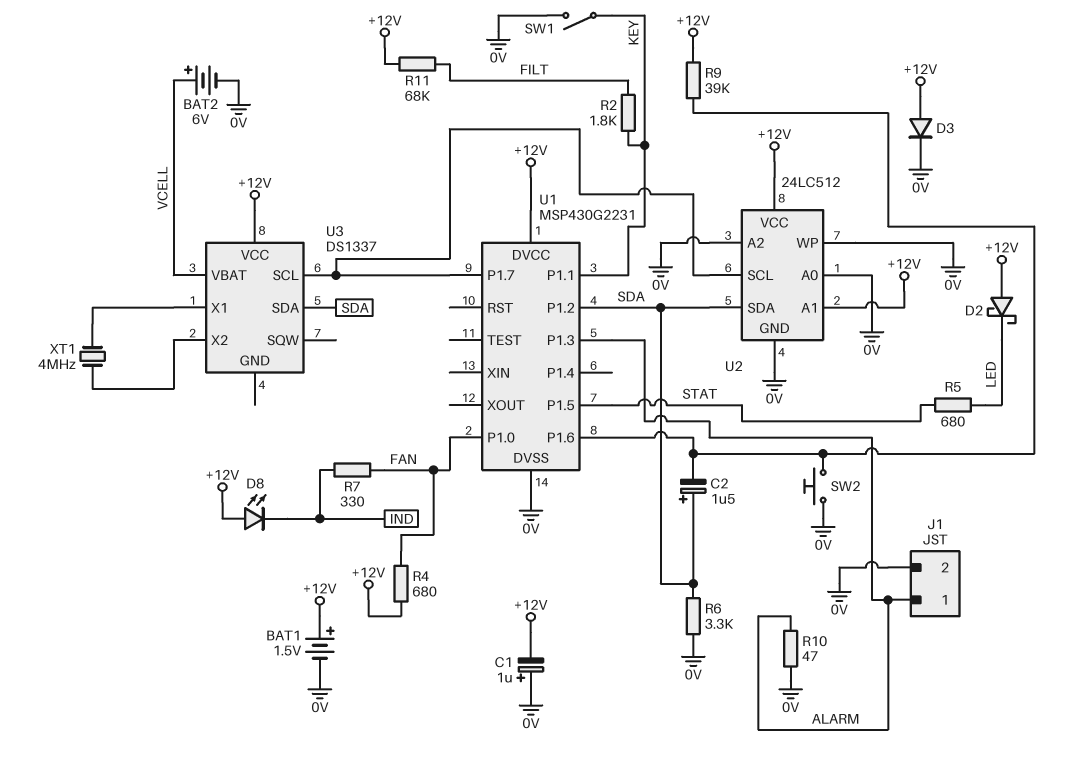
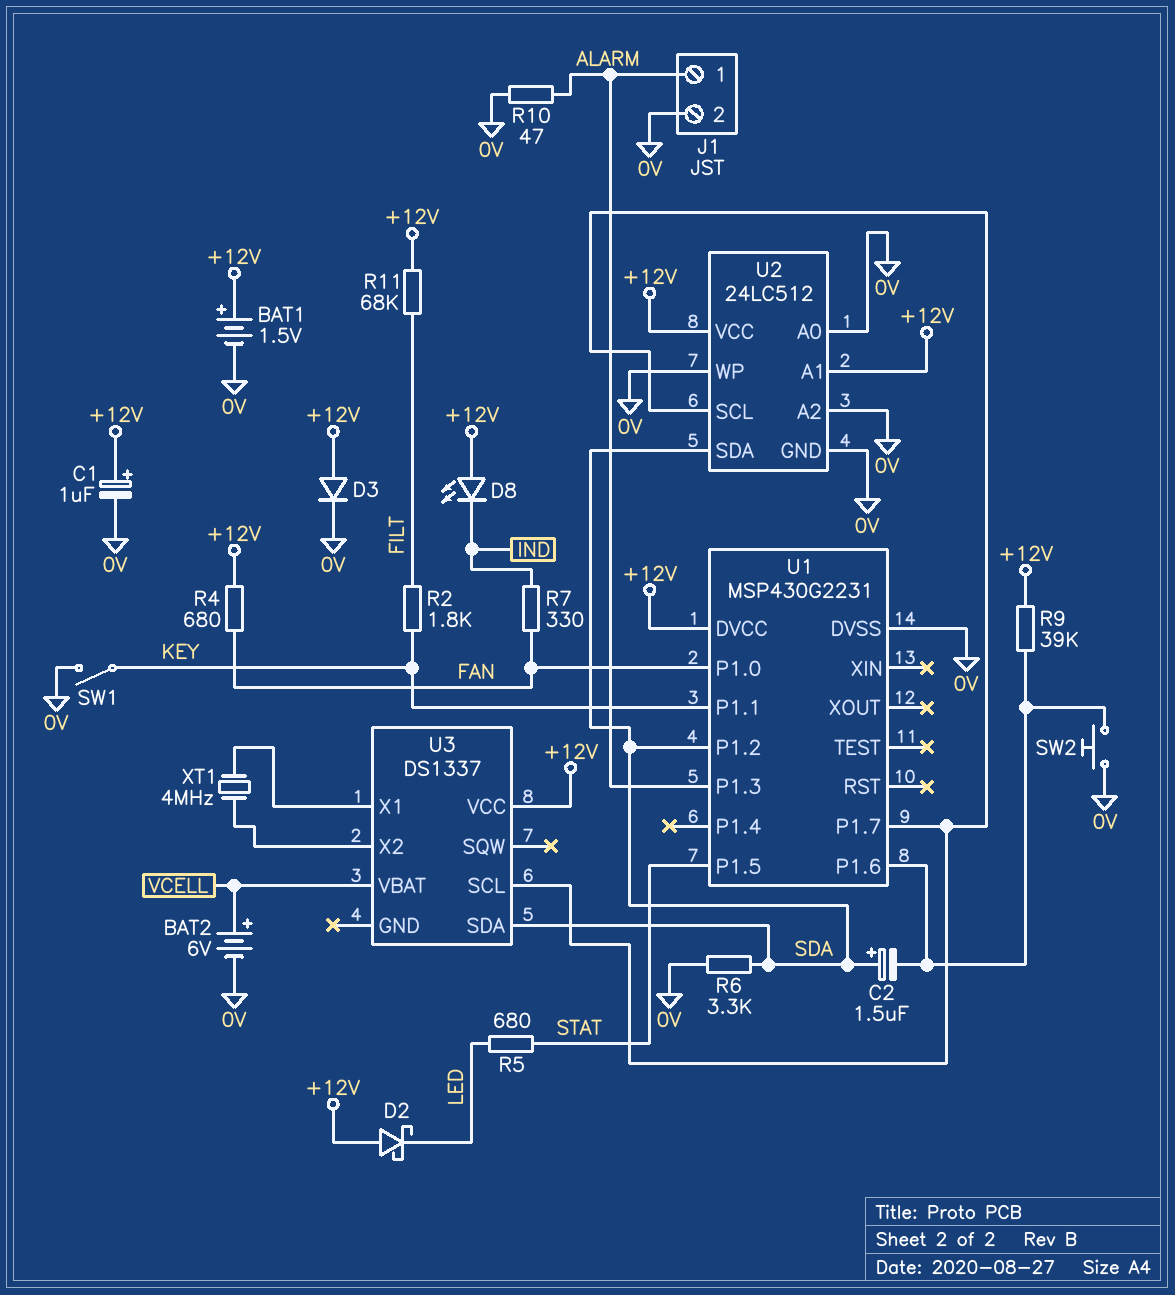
C1: 1uF (plus 0V, minus +12V) -> 1uF (plus +12V, minus 0V)

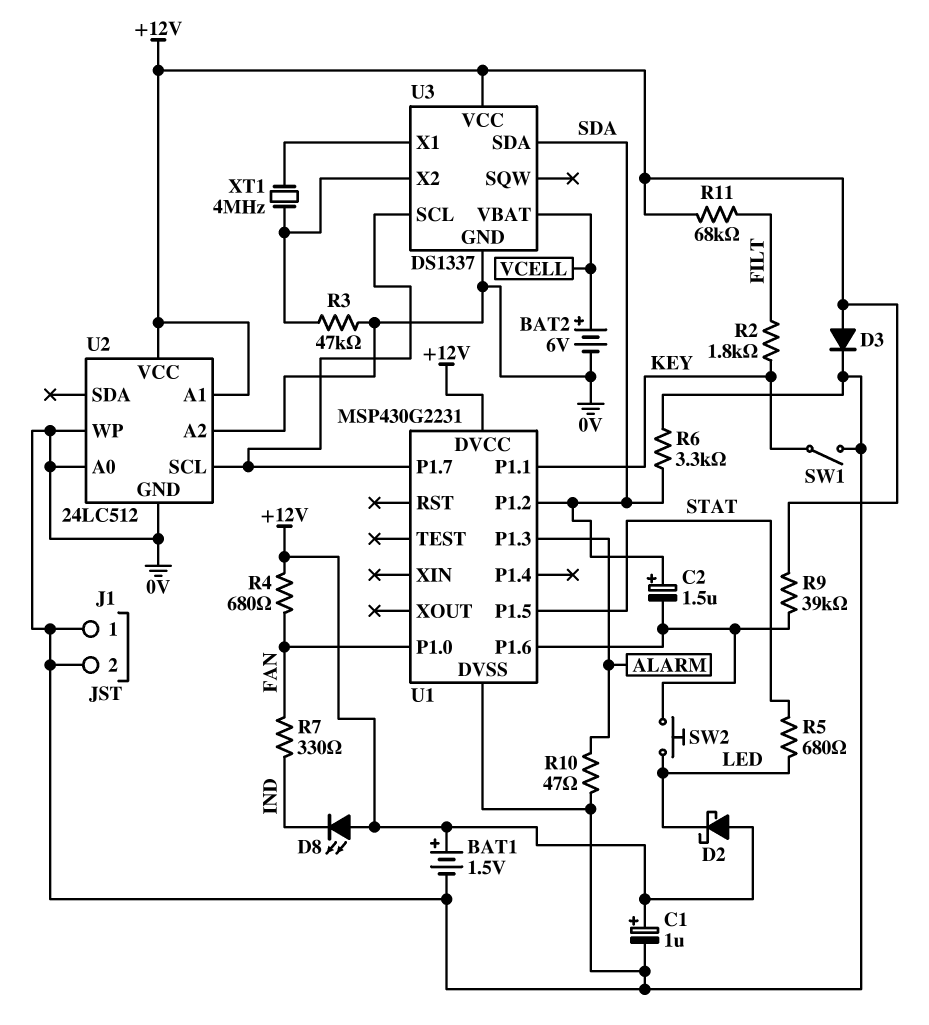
J1 pin 1: ALARM -> 0V
R3: none -> 47k (0V, U3/X2)
SW2: button (0V, U1/P1.6) -> button (LED, U1/P1.6)
U2 pin SDA: SDA -> none
U3 pin GND: none -> 0V

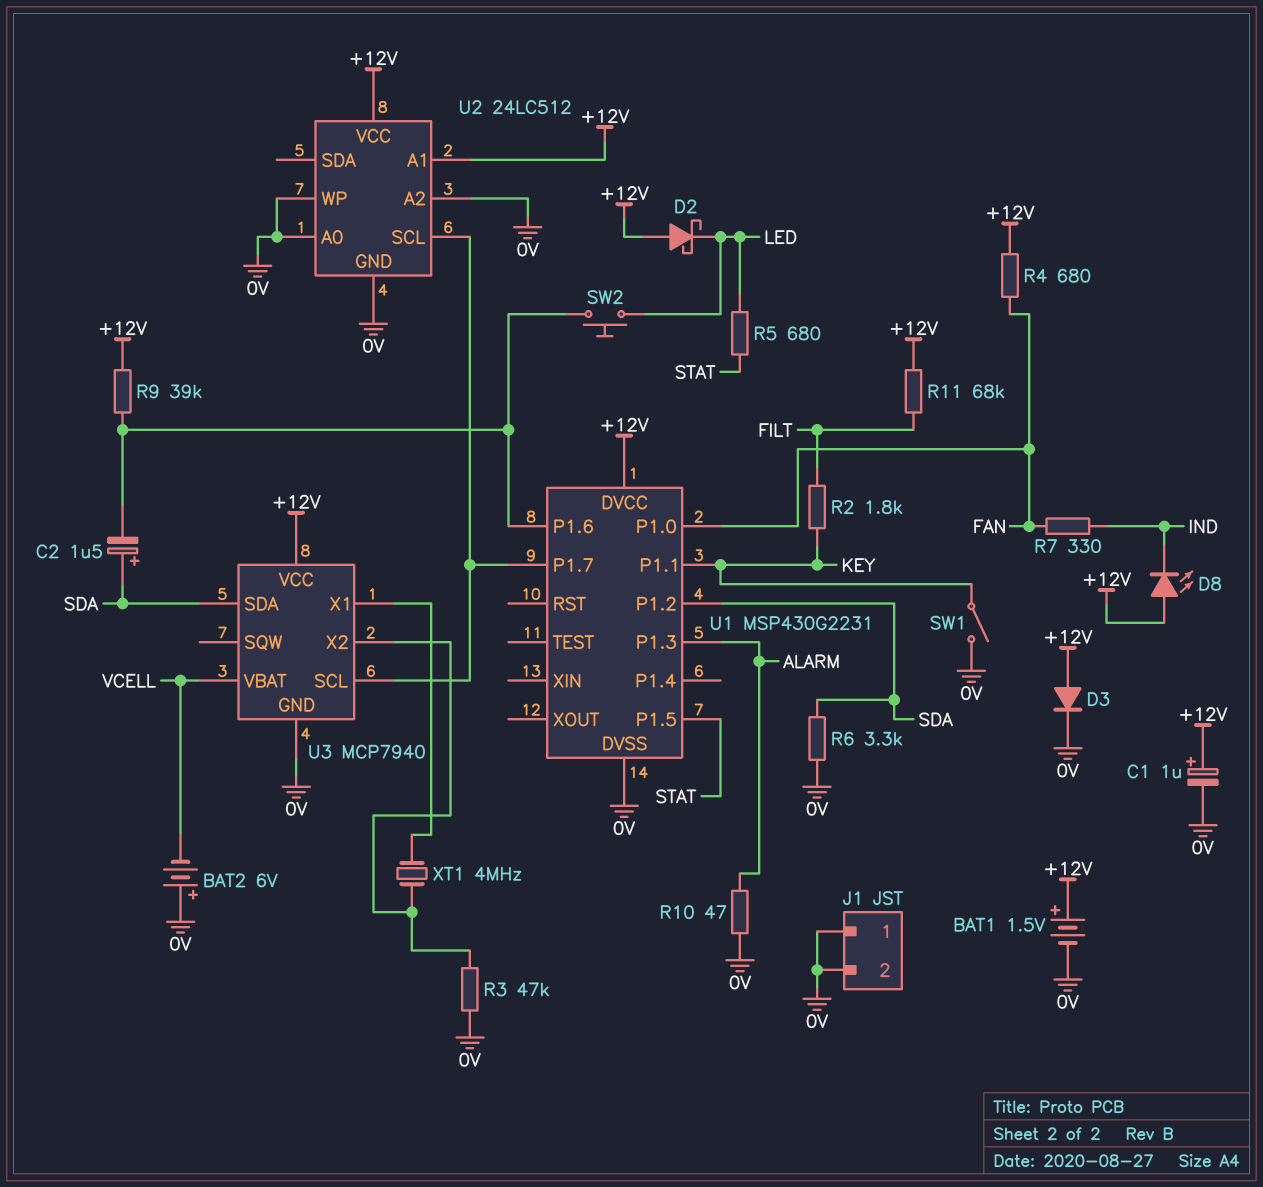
BAT2: 6V (plus VCELL, minus 0V) -> 6V (plus 0V, minus VCELL)
U3: DS1337 -> MCP7940

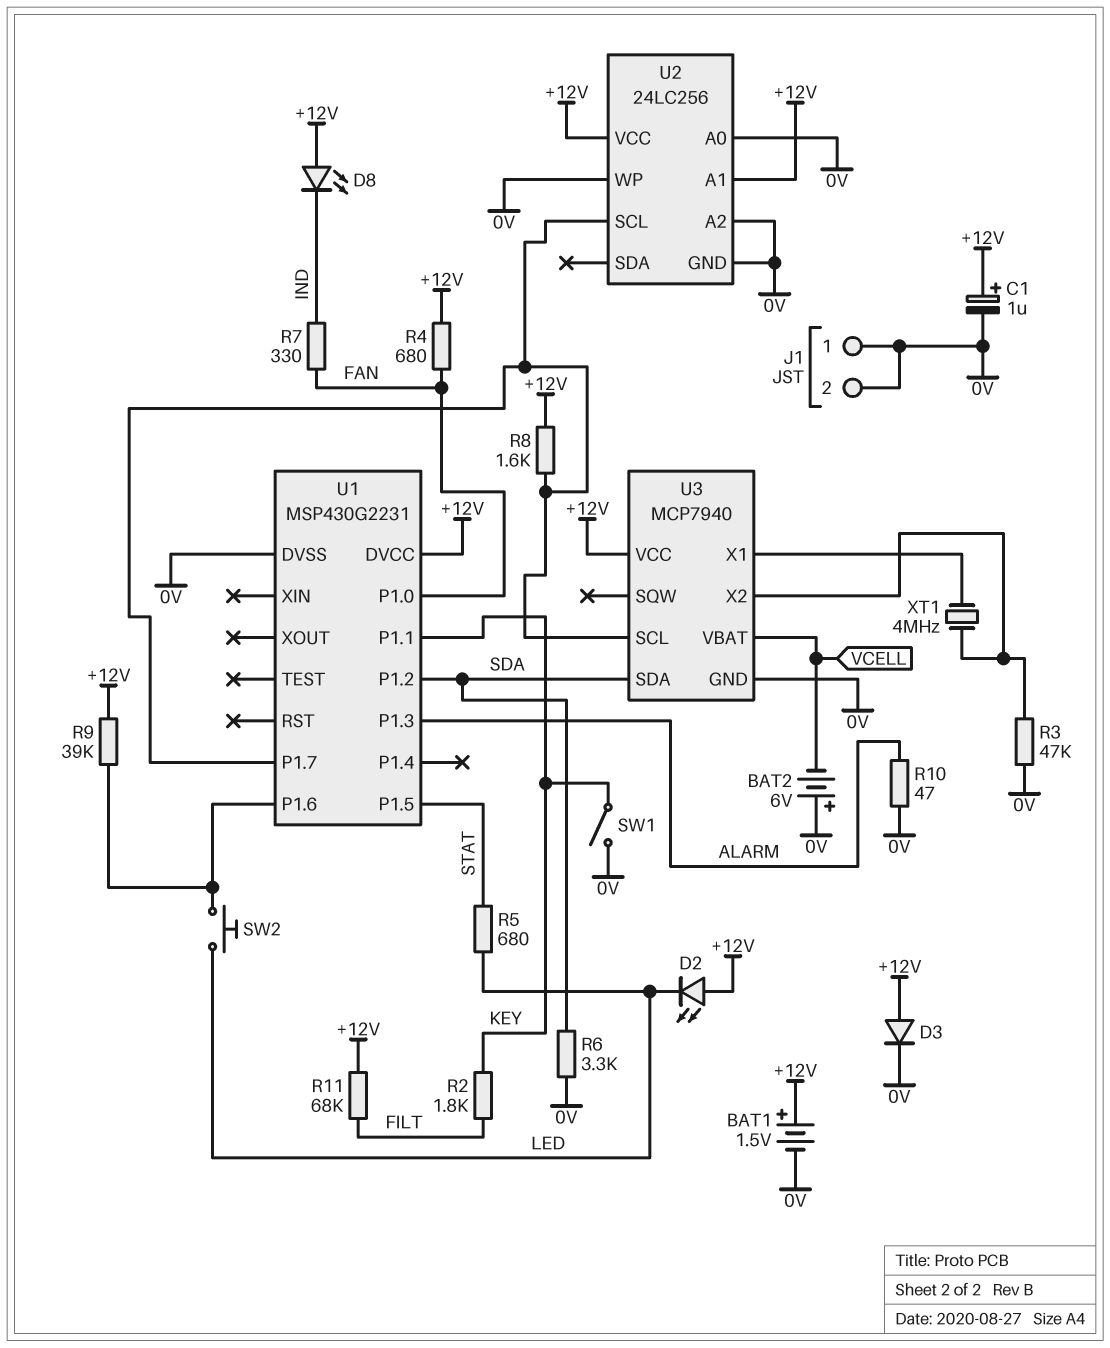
C2: 1.5uF (plus SDA, minus U1/P1.6) -> none
D2: schottky (A +12V, K LED) -> LED (A +12V, K LED)
R8: none -> 1.6k (+12V, U1/P1.7)
U2: 24LC512 -> 24LC256

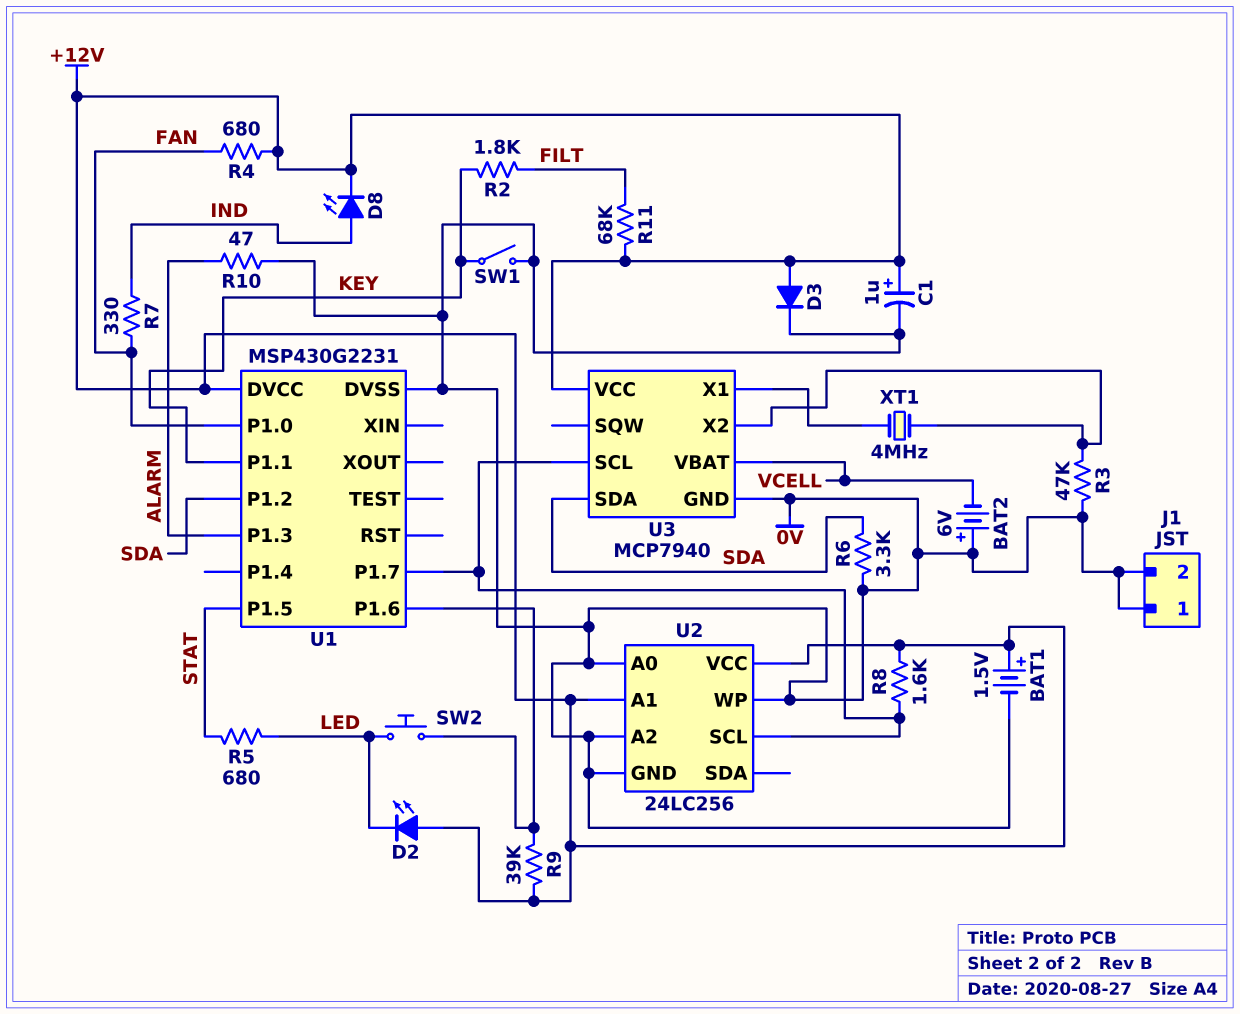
D8: LED (A +12V, K IND) -> LED (A IND, K +12V)

